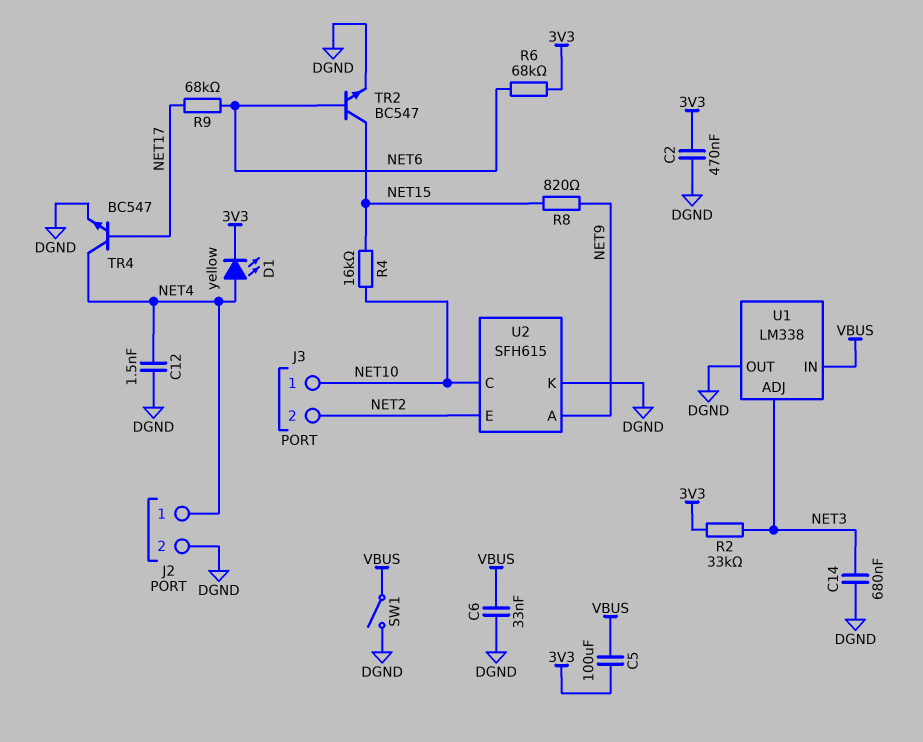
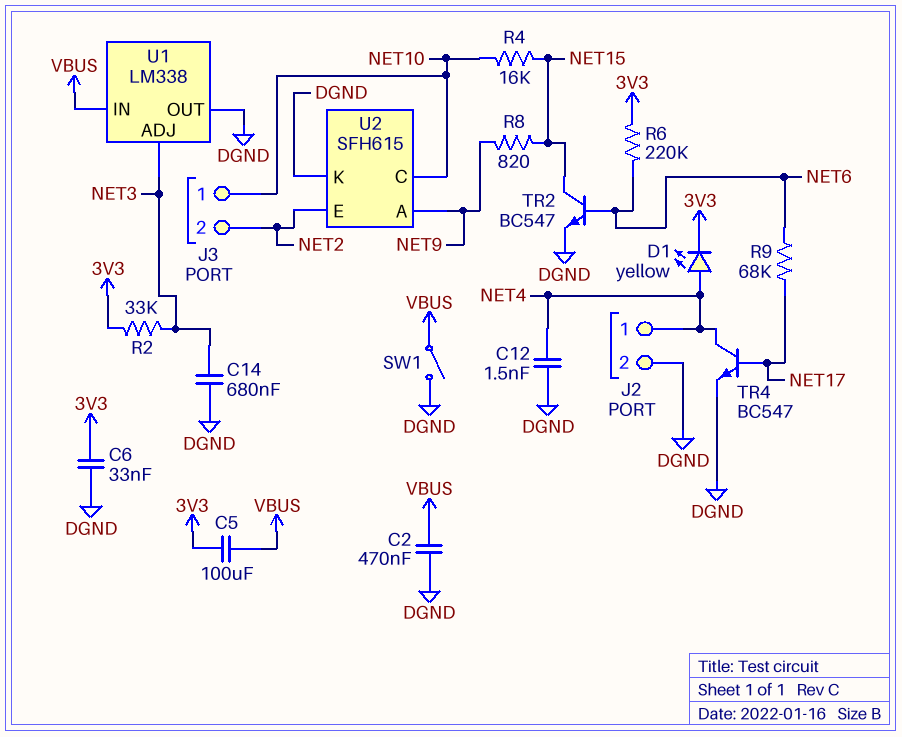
C2: 470nF (3V3, DGND) -> 470nF (DGND, VBUS)
C6: 33nF (DGND, VBUS) -> 33nF (3V3, DGND)
R6: 68k (3V3, NET6) -> 220k (3V3, NET6)

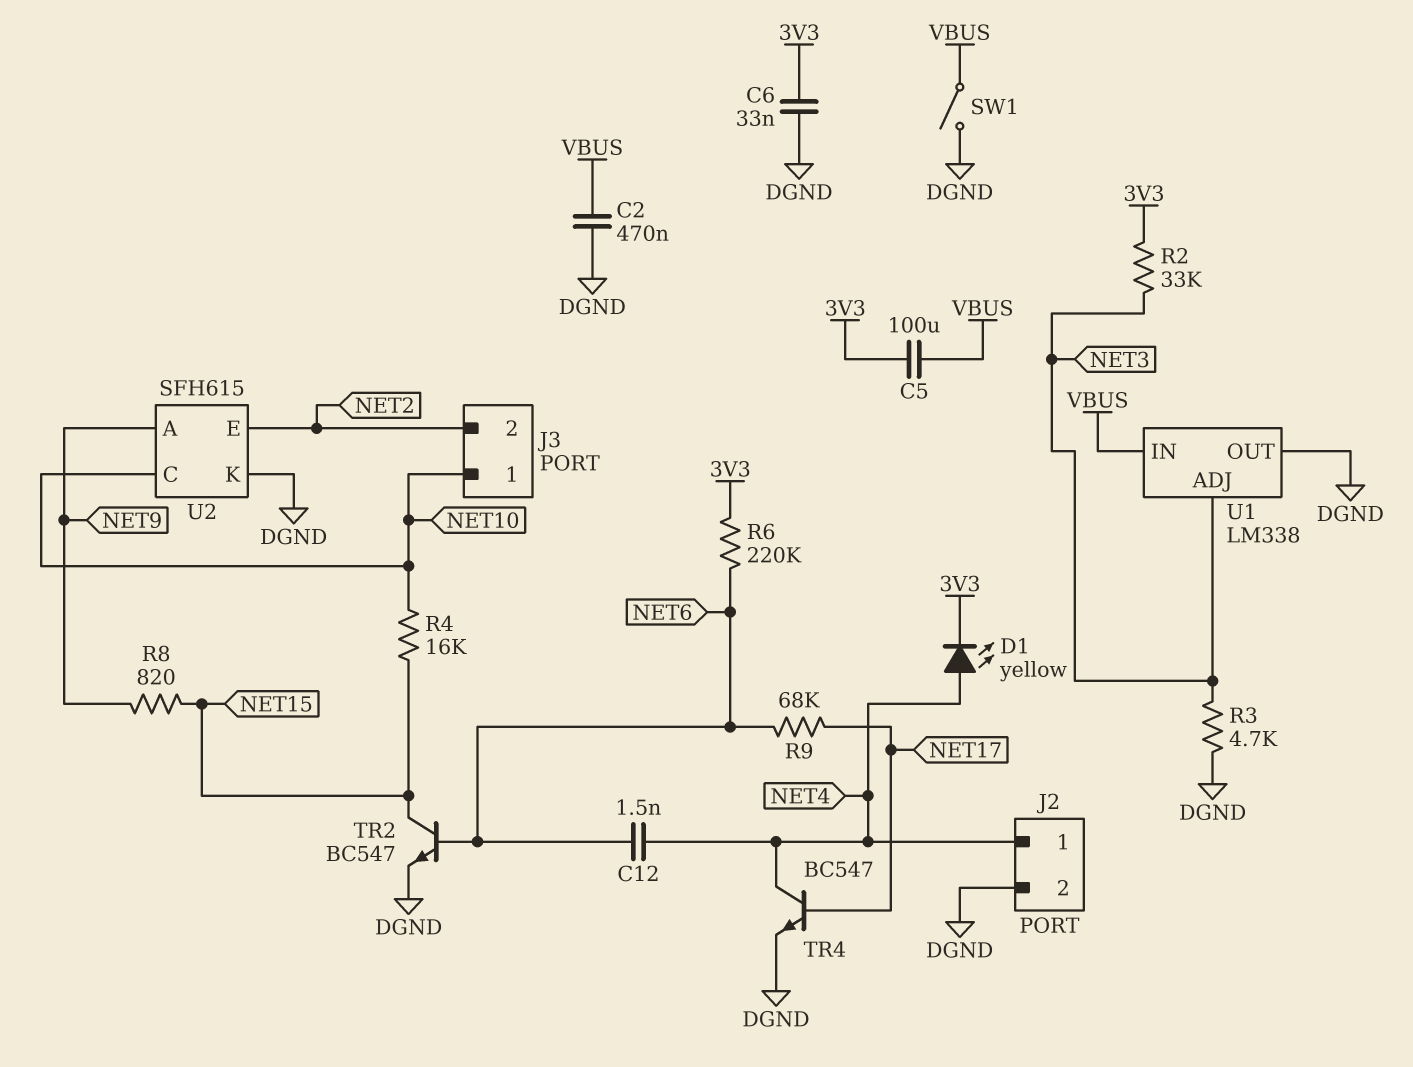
C12: 1.5nF (DGND, NET4) -> 1.5nF (NET4, NET6)
C14: 680nF (DGND, NET3) -> none
R3: none -> 4.7k (DGND, NET3)

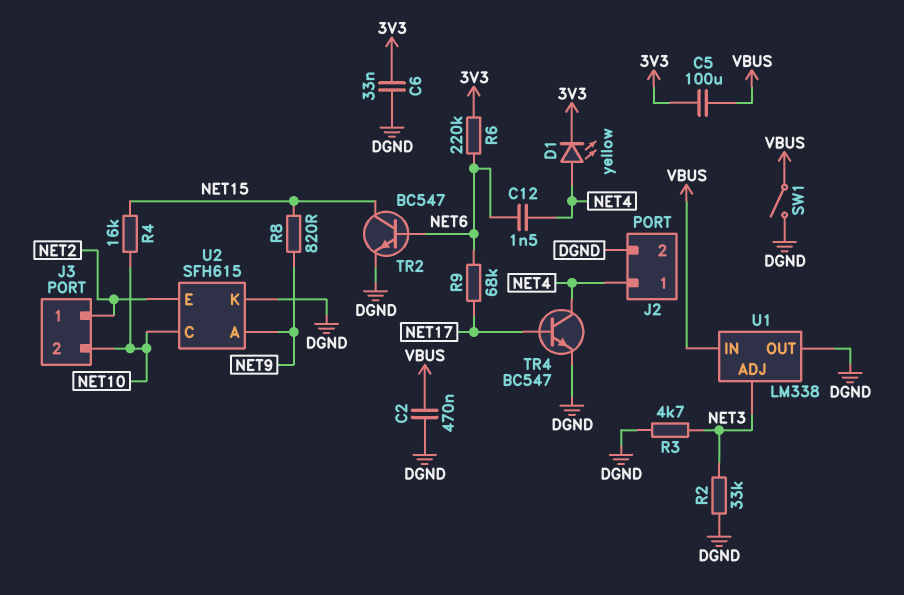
J3 pin 1: NET10 -> NET2
J3 pin 2: NET2 -> NET10
R2: 33k (3V3, NET3) -> 33k (DGND, NET3)

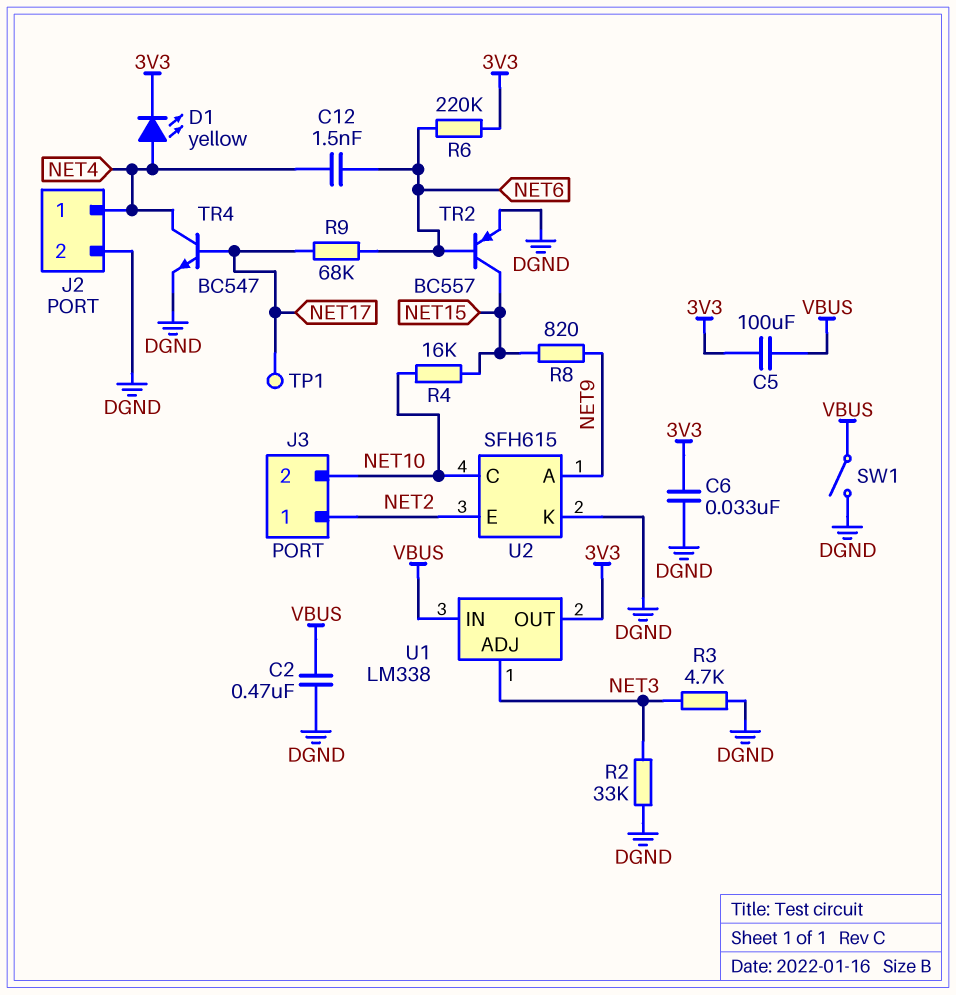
TP1: none -> test point (NET17)
TR2: NPN BC547 (B NET6, C NET15, E DGND) -> PNP BC557 (B NET6, C NET15, E DGND)
U1 pin OUT: DGND -> 3V3

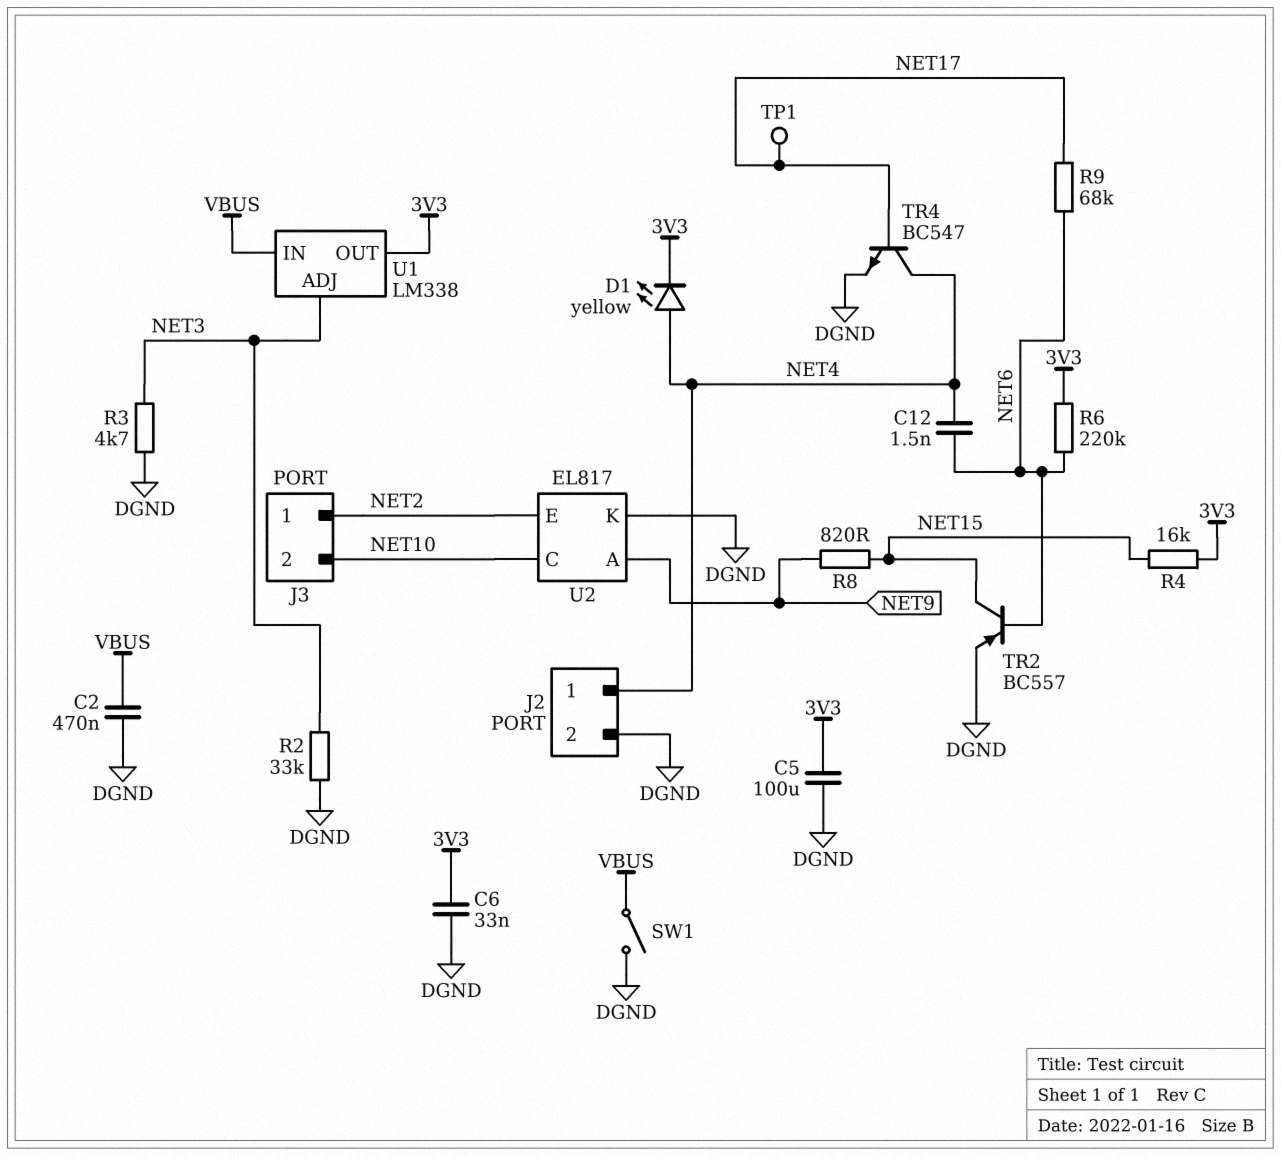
C5: 100uF (3V3, VBUS) -> 100uF (3V3, DGND)
R4: 16k (NET10, NET15) -> 16k (3V3, NET15)
U2: SFH615 -> EL817

